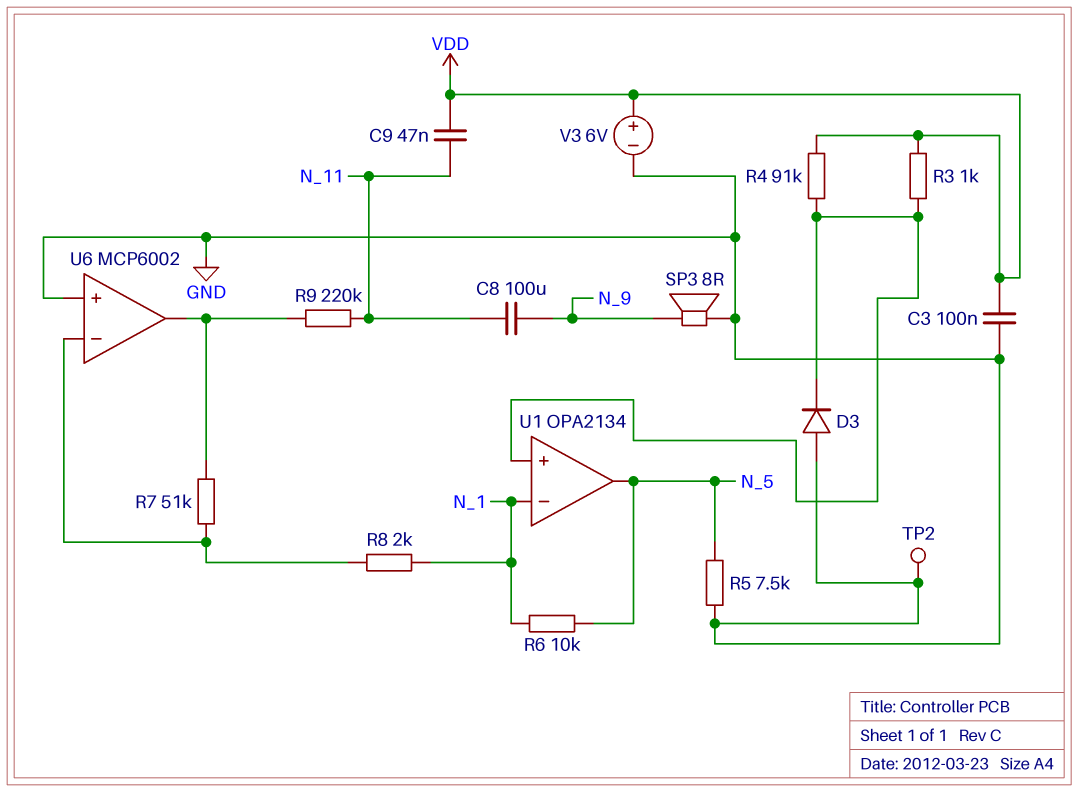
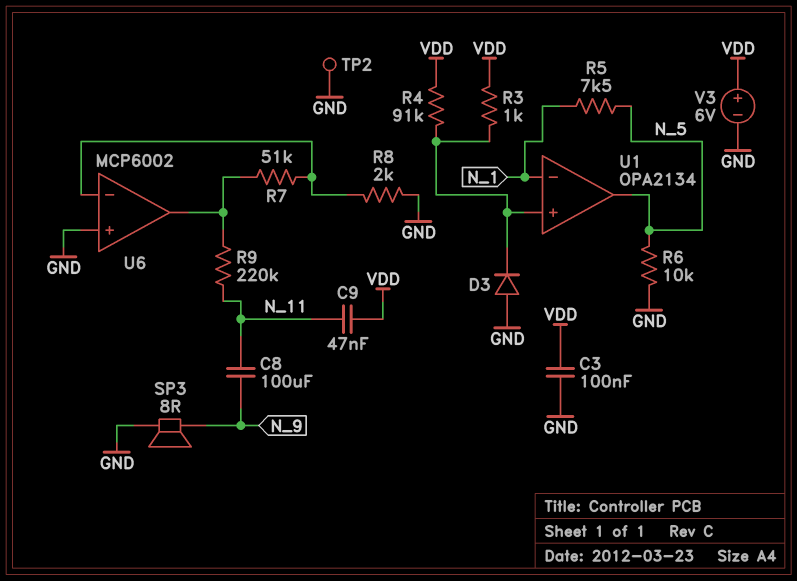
R5: 7.5k (GND, N_5) -> 7.5k (N_1, N_5)
R6: 10k (N_1, N_5) -> 10k (GND, N_5)
R8: 2k (N_1, U6/in-) -> 2k (GND, U6/in-)

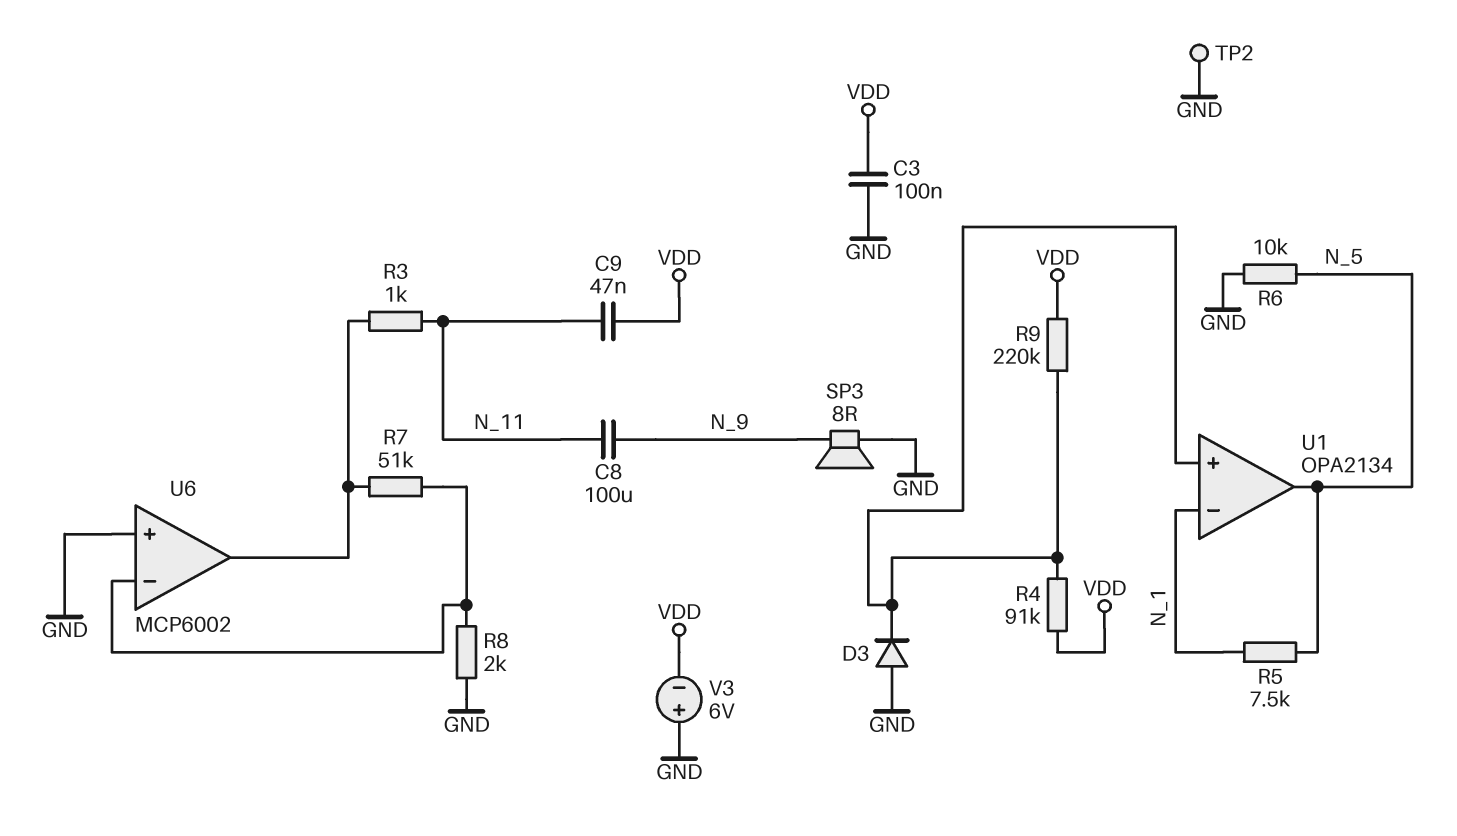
R3: 1k (U1/in+, VDD) -> 1k (N_11, U6/out)
R9: 220k (N_11, U6/out) -> 220k (U1/in+, VDD)
V3: 6V (plus VDD, minus GND) -> 6V (plus GND, minus VDD)

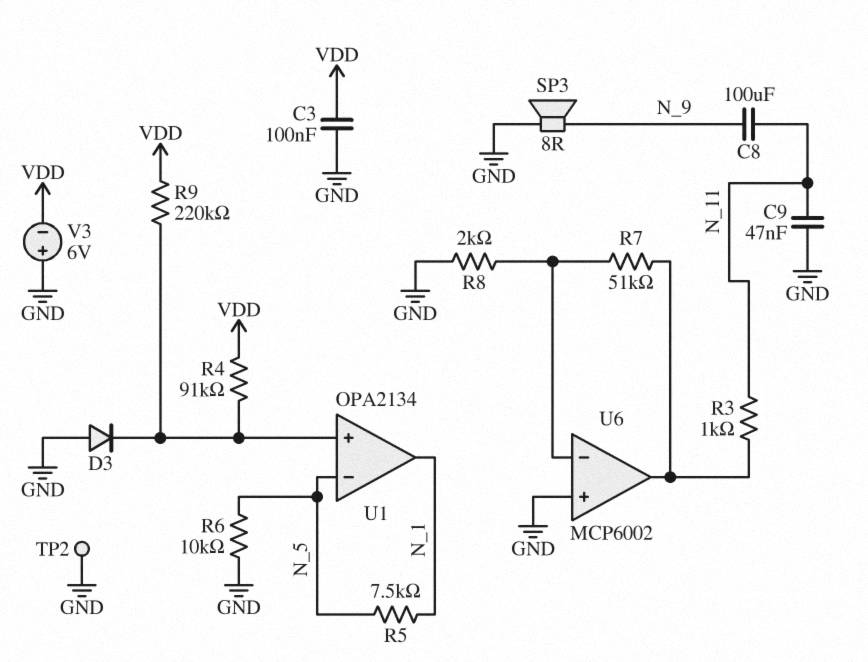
C9: 47nF (N_11, VDD) -> 47nF (GND, N_11)
U1 pin in-: N_1 -> N_5
U1 pin out: N_5 -> N_1

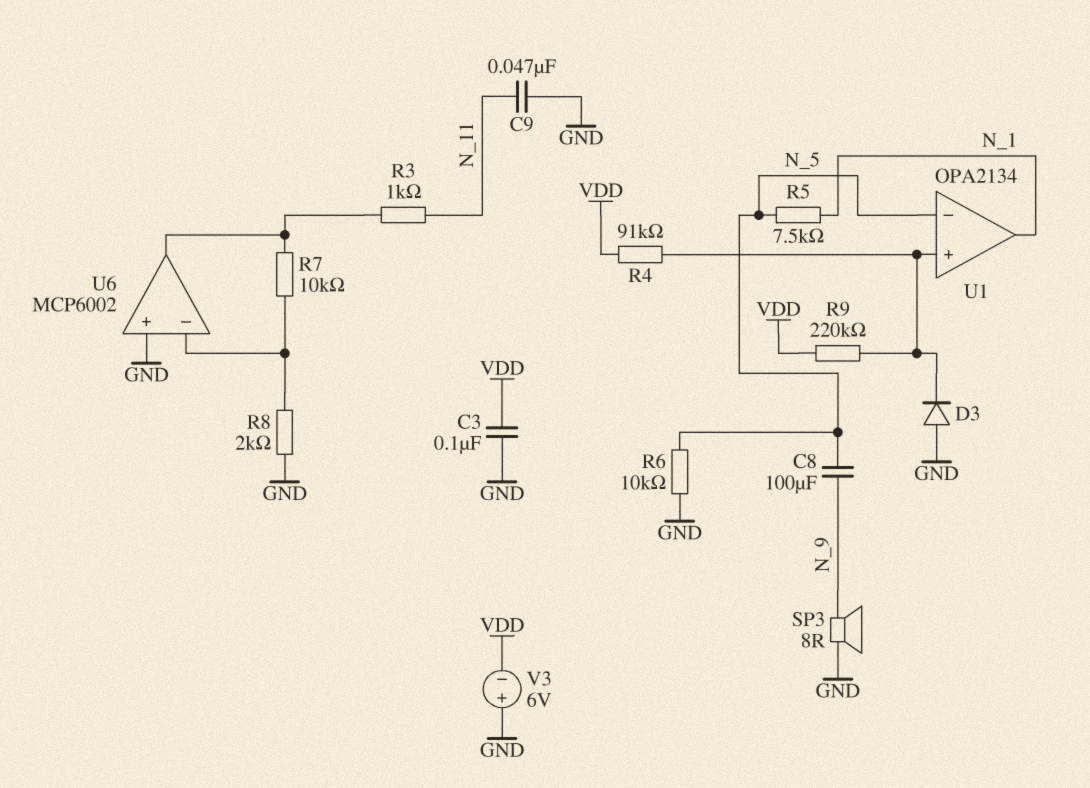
C8: 100uF (N_9, N_11) -> 100uF (N_5, N_9)
R7: 51k (U6/in-, U6/out) -> 10k (U6/in-, U6/out)
TP2: test point (GND) -> none

